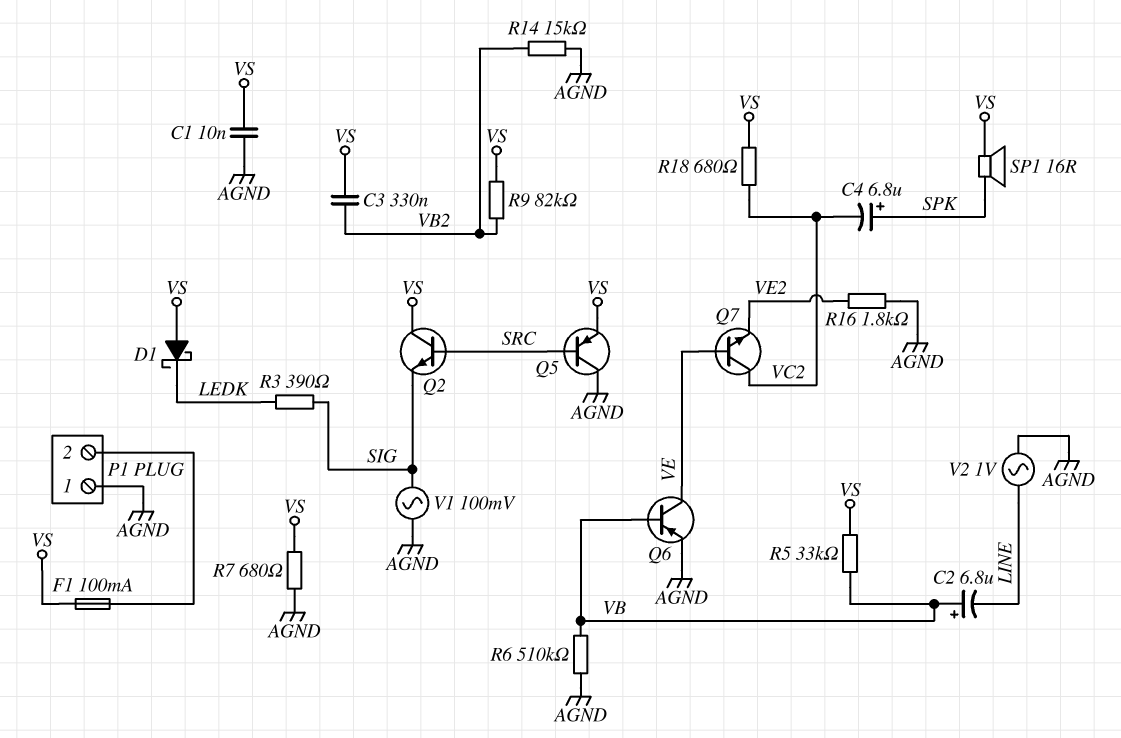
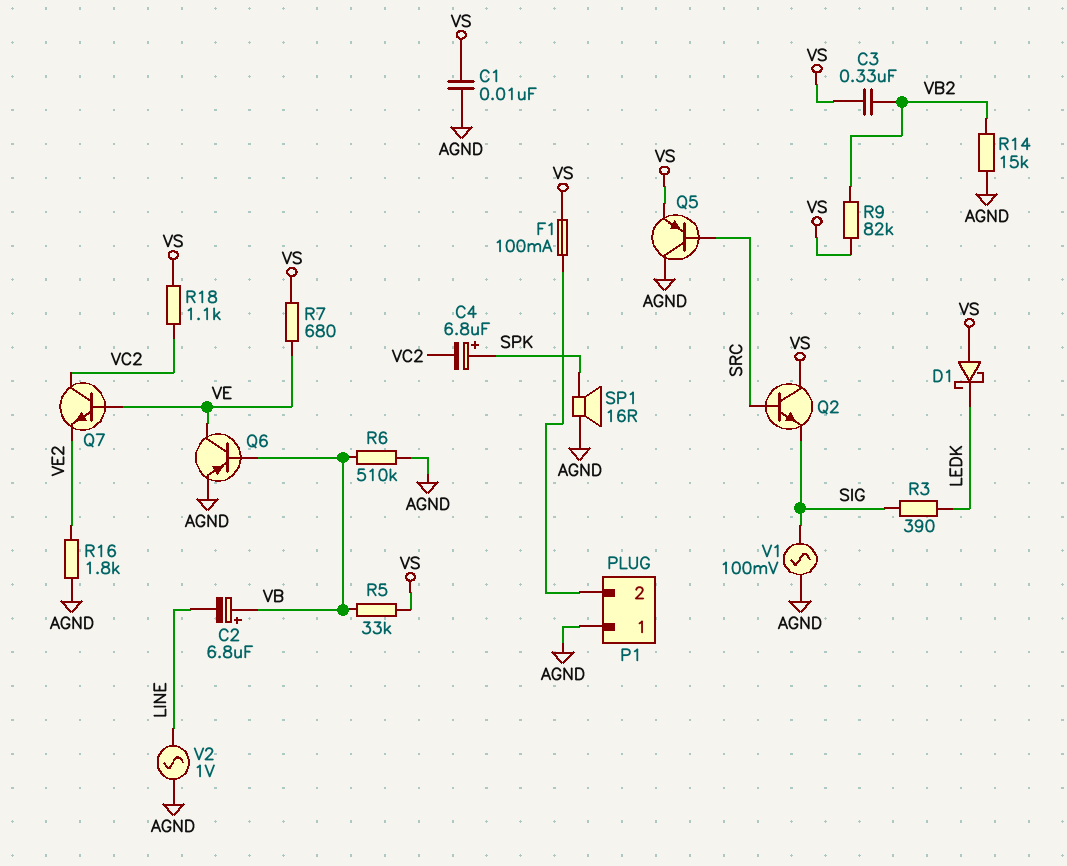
R7: 680 (AGND, VS) -> 680 (VE, VS)
R18: 680 (VC2, VS) -> 1.1k (VC2, VS)
SP1: speaker 16R (SPK, VS) -> speaker 16R (AGND, SPK)

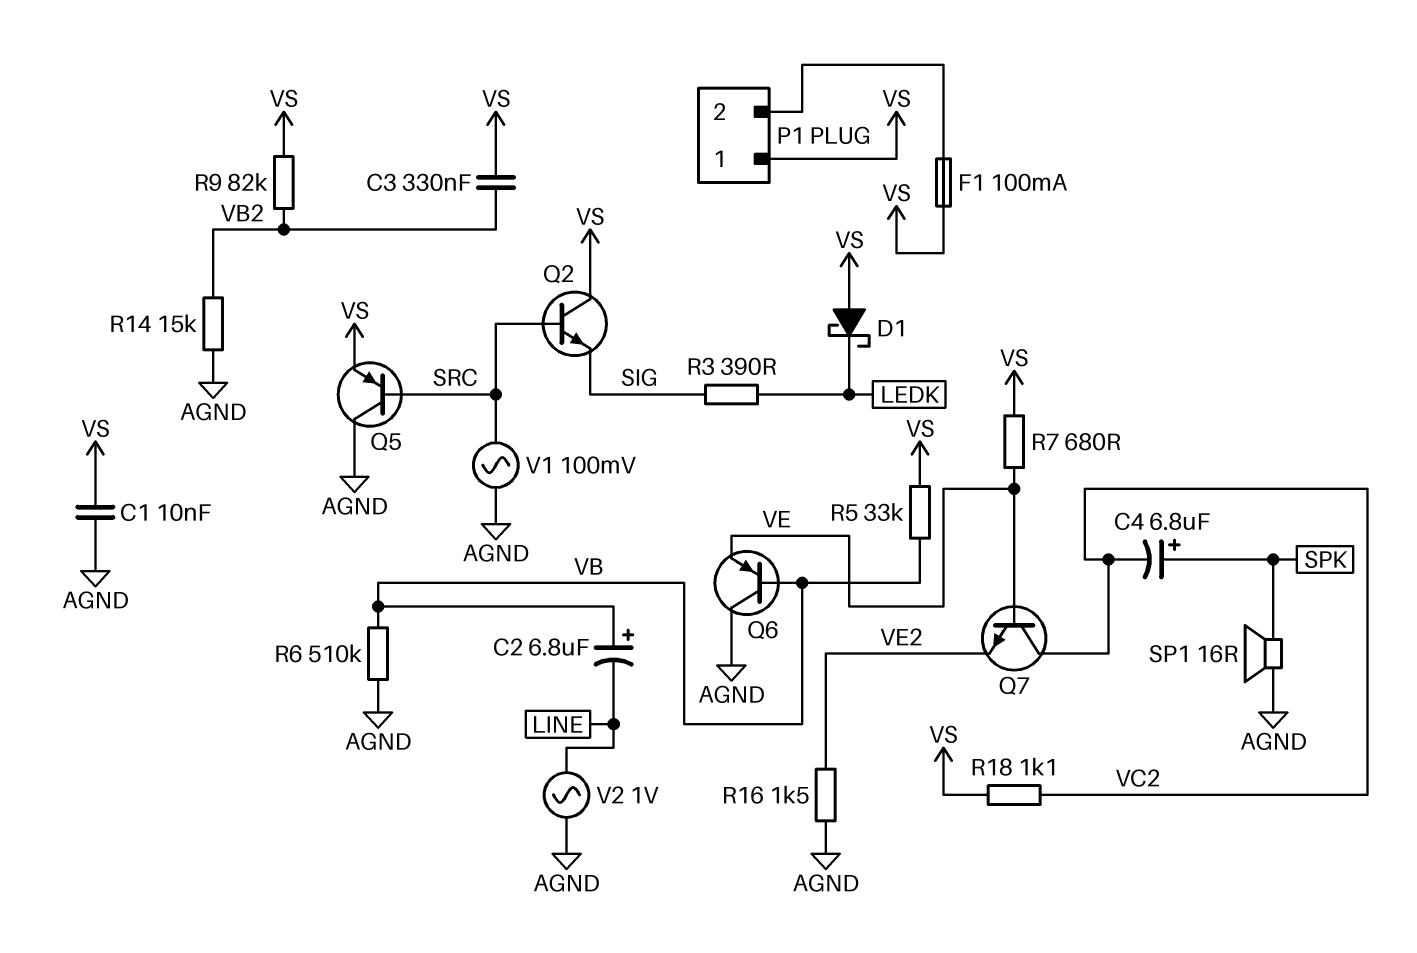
P1 pin 1: AGND -> VS
Q6: PNP (B VB, C VE, E AGND) -> PNP (B VB, C AGND, E VE)
R16: 1.8k (AGND, VE2) -> 1.5k (AGND, VE2)
V1: AC 100mV (AGND, SIG) -> AC 100mV (AGND, SRC)

